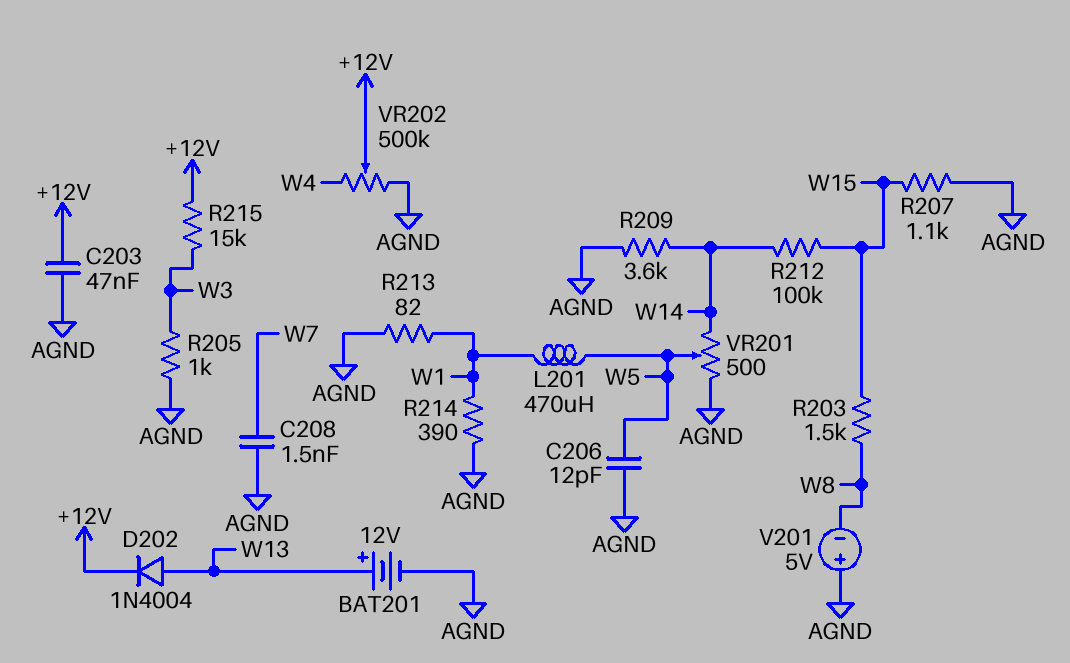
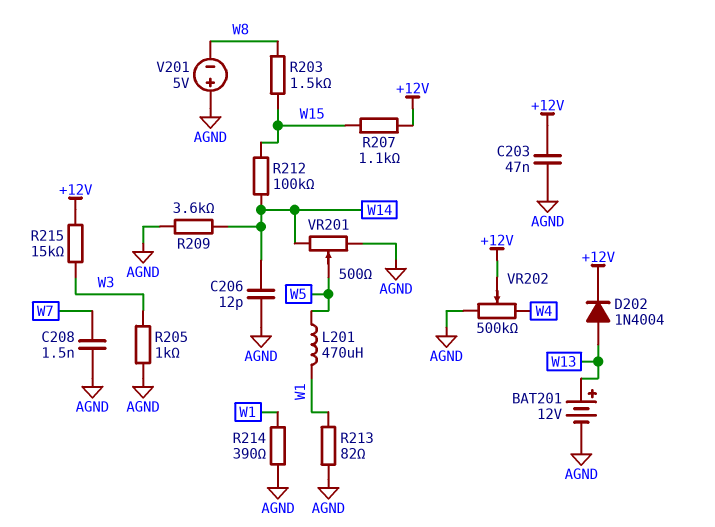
C206: 12pF (AGND, W5) -> 12pF (AGND, W14)
R207: 1.1k (AGND, W15) -> 1.1k (+12V, W15)

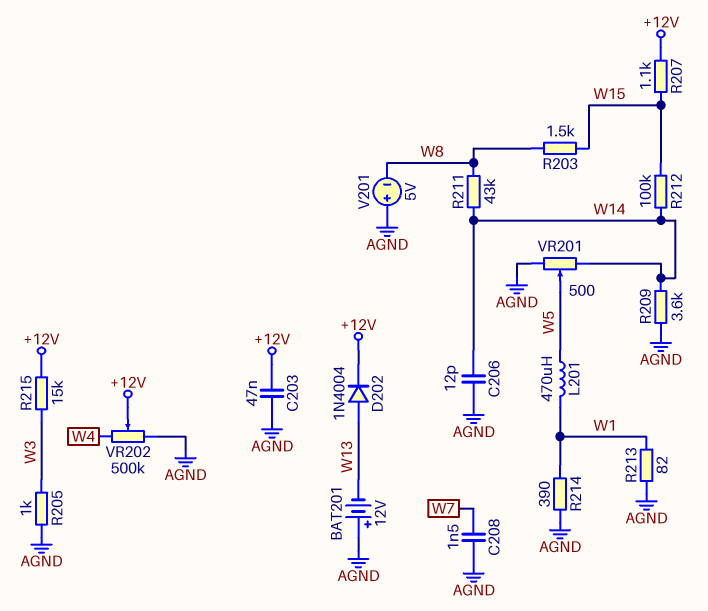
BAT201: 12V (plus W13, minus AGND) -> 12V (plus AGND, minus W13)
R211: none -> 43k (W8, W14)

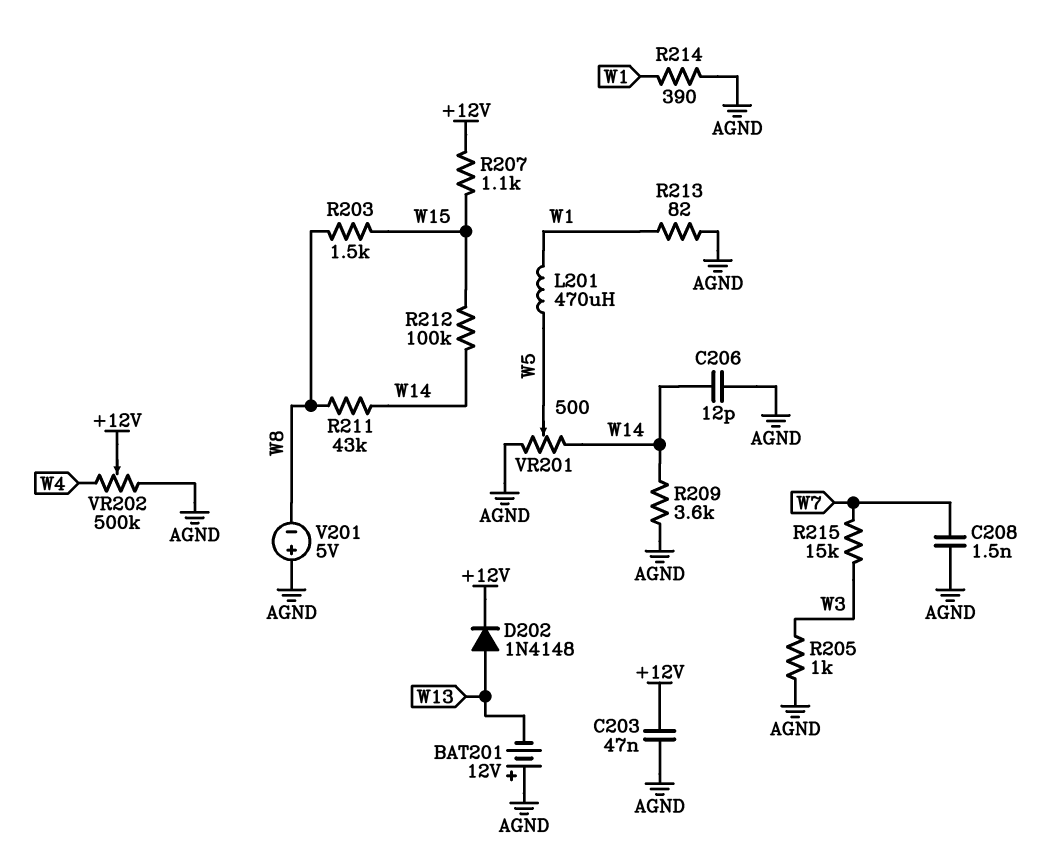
D202: diode 1N4004 (A W13, K +12V) -> diode 1N4148 (A W13, K +12V)
R215: 15k (+12V, W3) -> 15k (W3, W7)

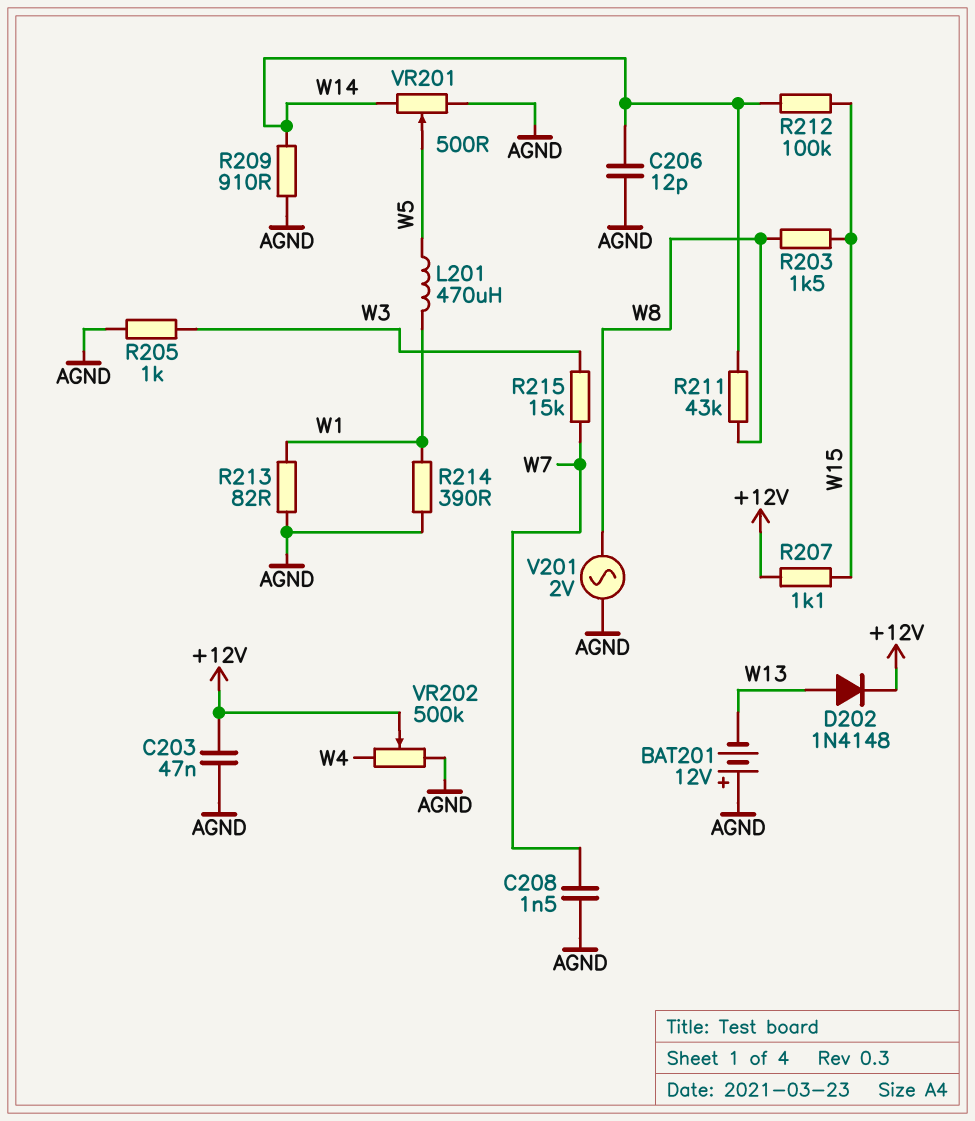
R209: 3.6k (AGND, W14) -> 910 (AGND, W14)
V201: 5V (plus AGND, minus W8) -> AC 2V (AGND, W8)

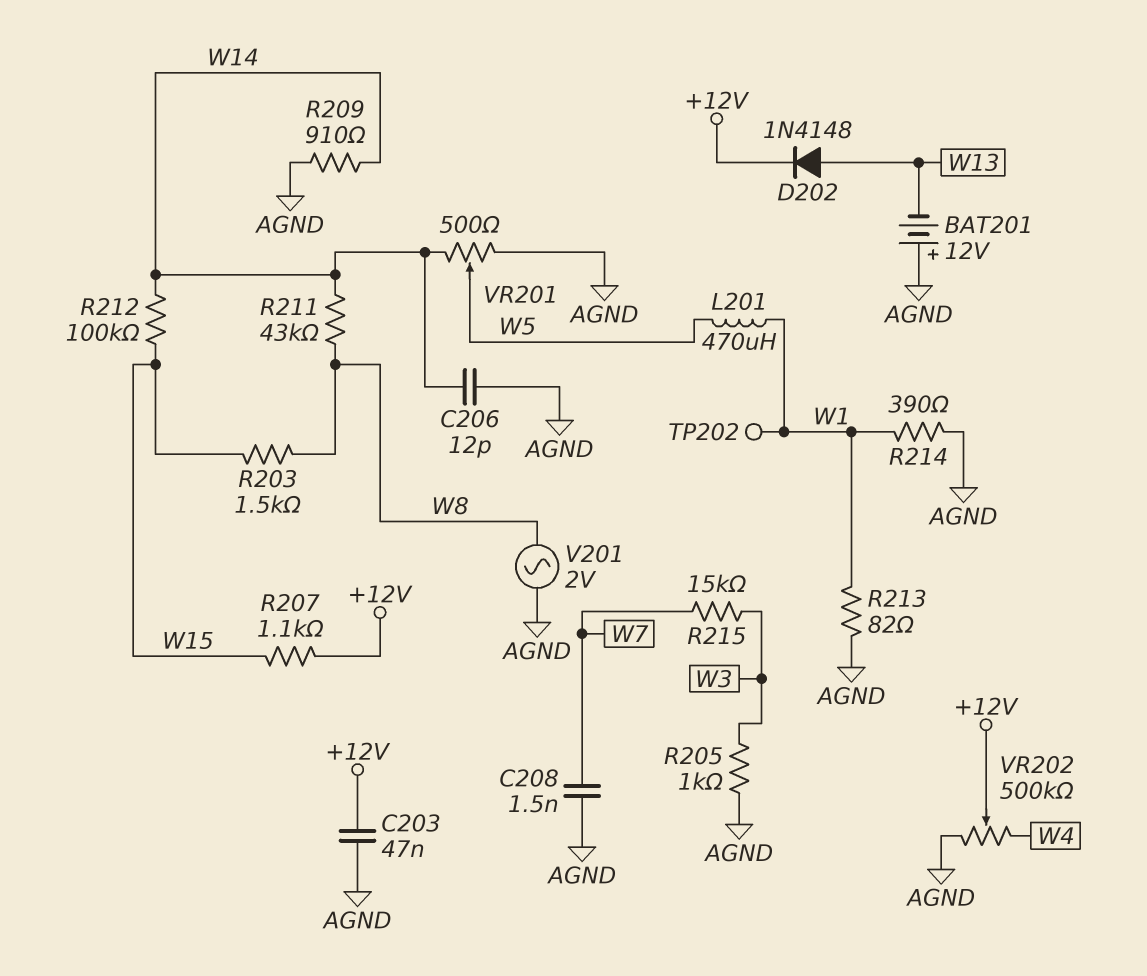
TP202: none -> test point (W1)

